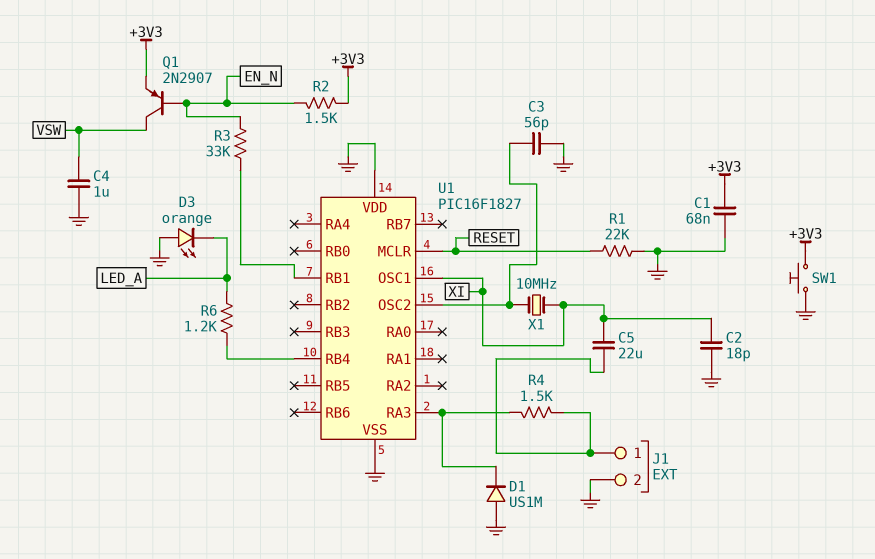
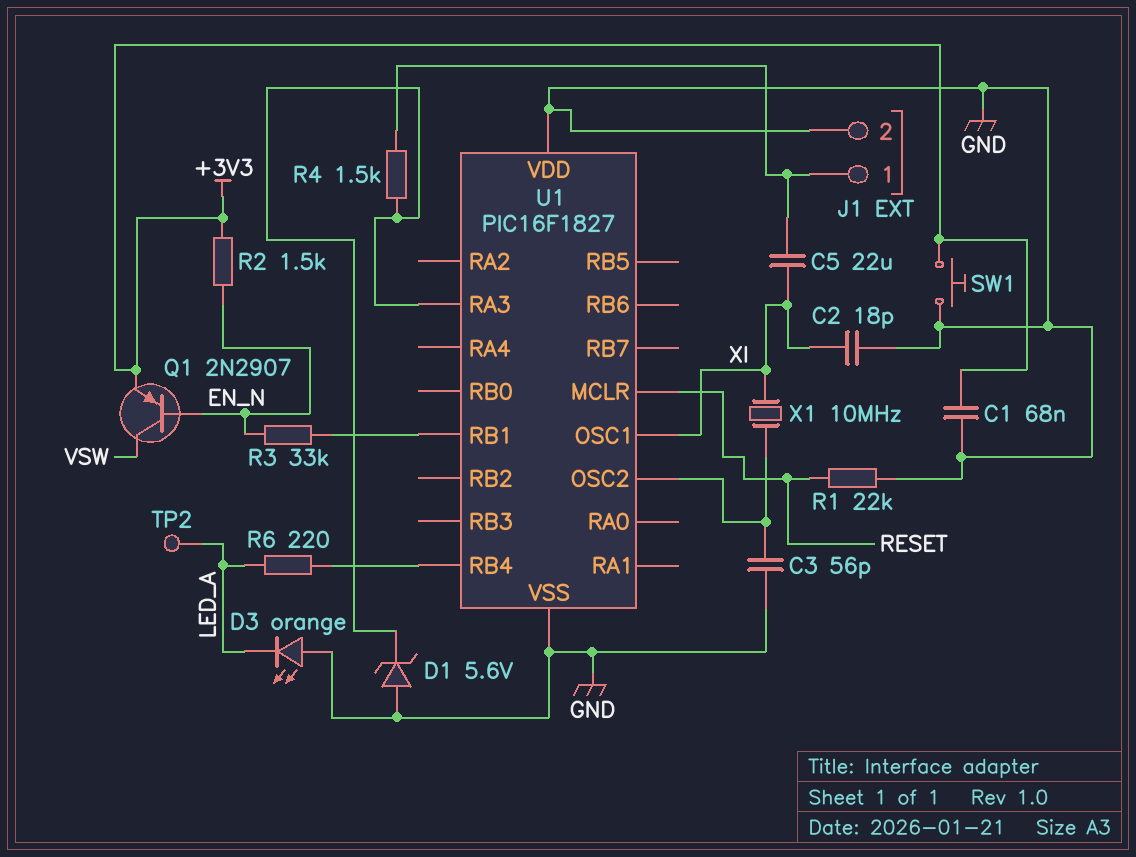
C4: 1uF (GND, VSW) -> none
D1: diode US1M (A GND, K U1/RA3) -> zener 5.6V (A GND, K U1/RA3)
R6: 1.2k (LED_A, U1/RB4) -> 220 (LED_A, U1/RB4)
TP2: none -> test point (LED_A)

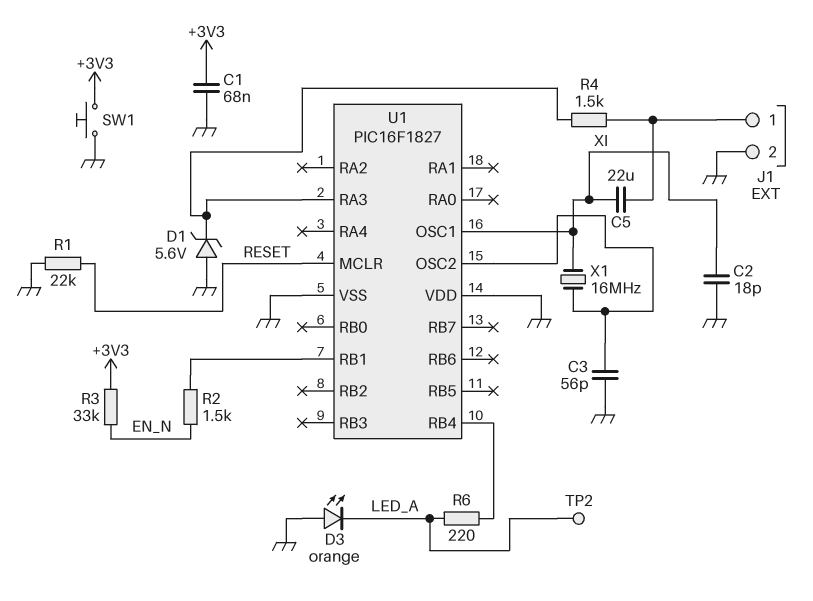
Q1: PNP 2N2907 (B EN_N, C VSW, E +3V3) -> none
R2: 1.5k (+3V3, EN_N) -> 1.5k (EN_N, U1/RB1)
R3: 33k (EN_N, U1/RB1) -> 33k (+3V3, EN_N)
X1: 10MHz (U1/OSC2, XI) -> 16MHz (U1/OSC2, XI)

